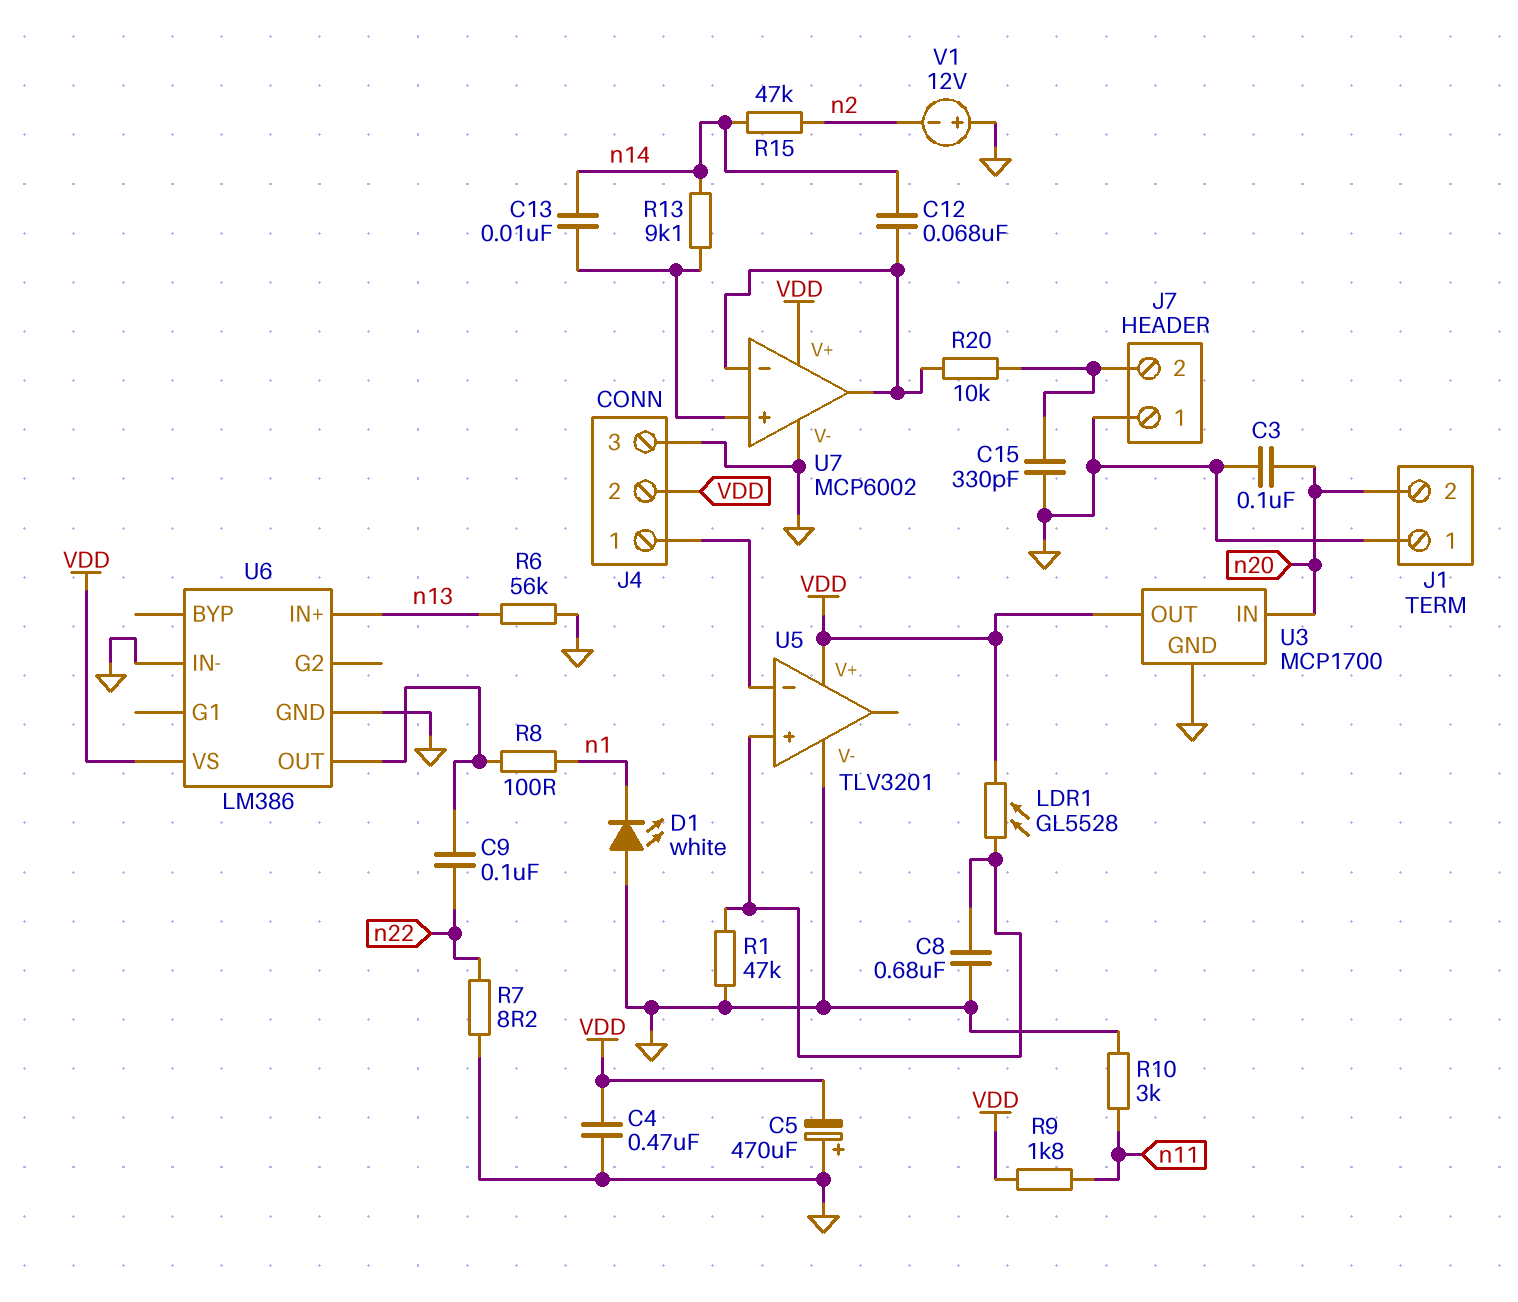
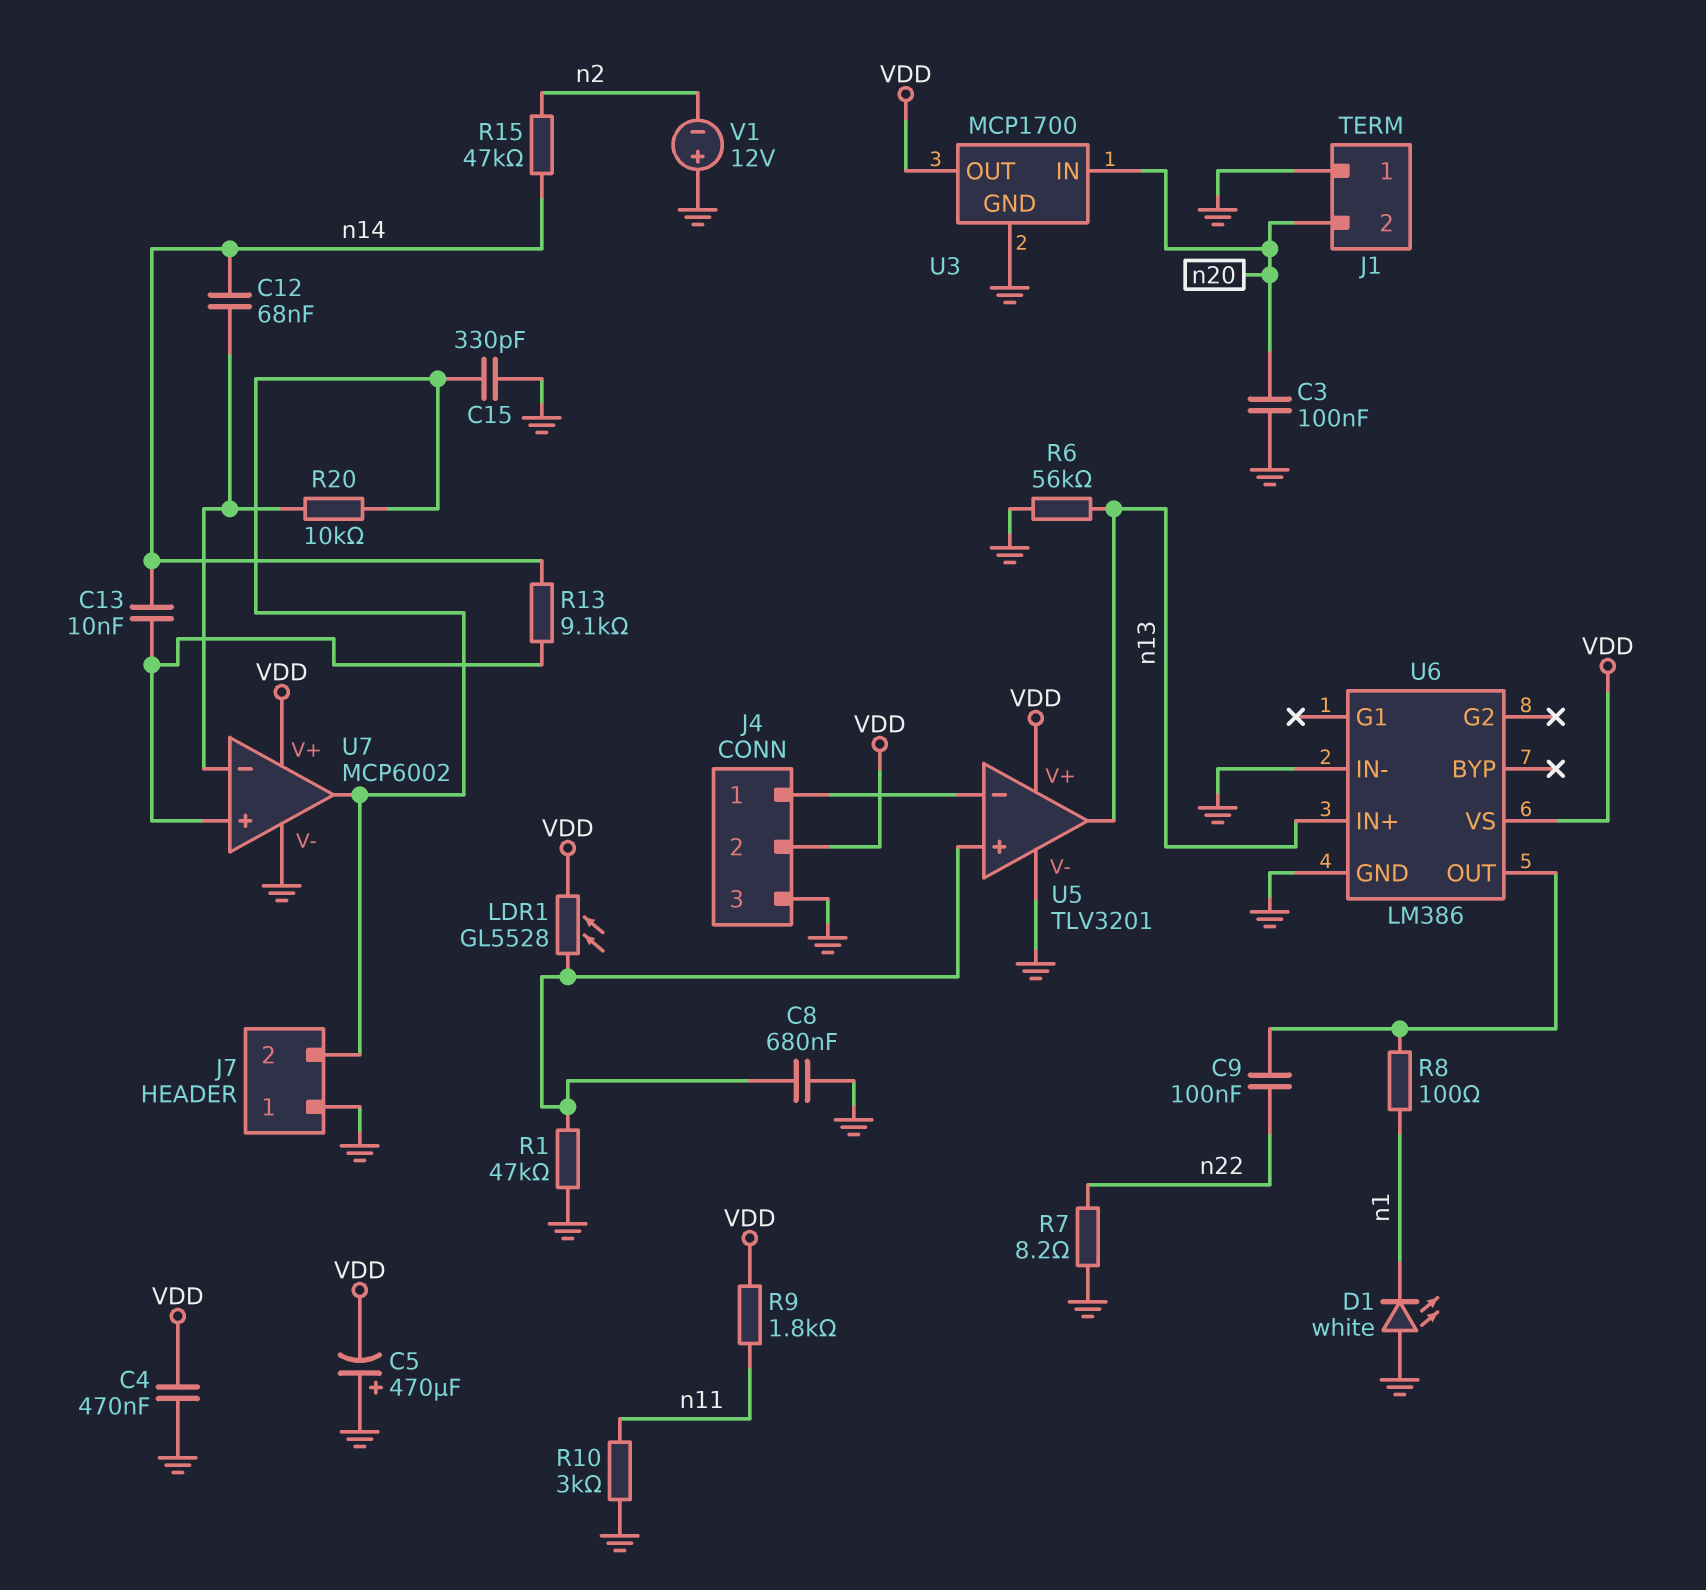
U5 pin out: none -> n13
U7 pin out: U7/in- -> J7/2

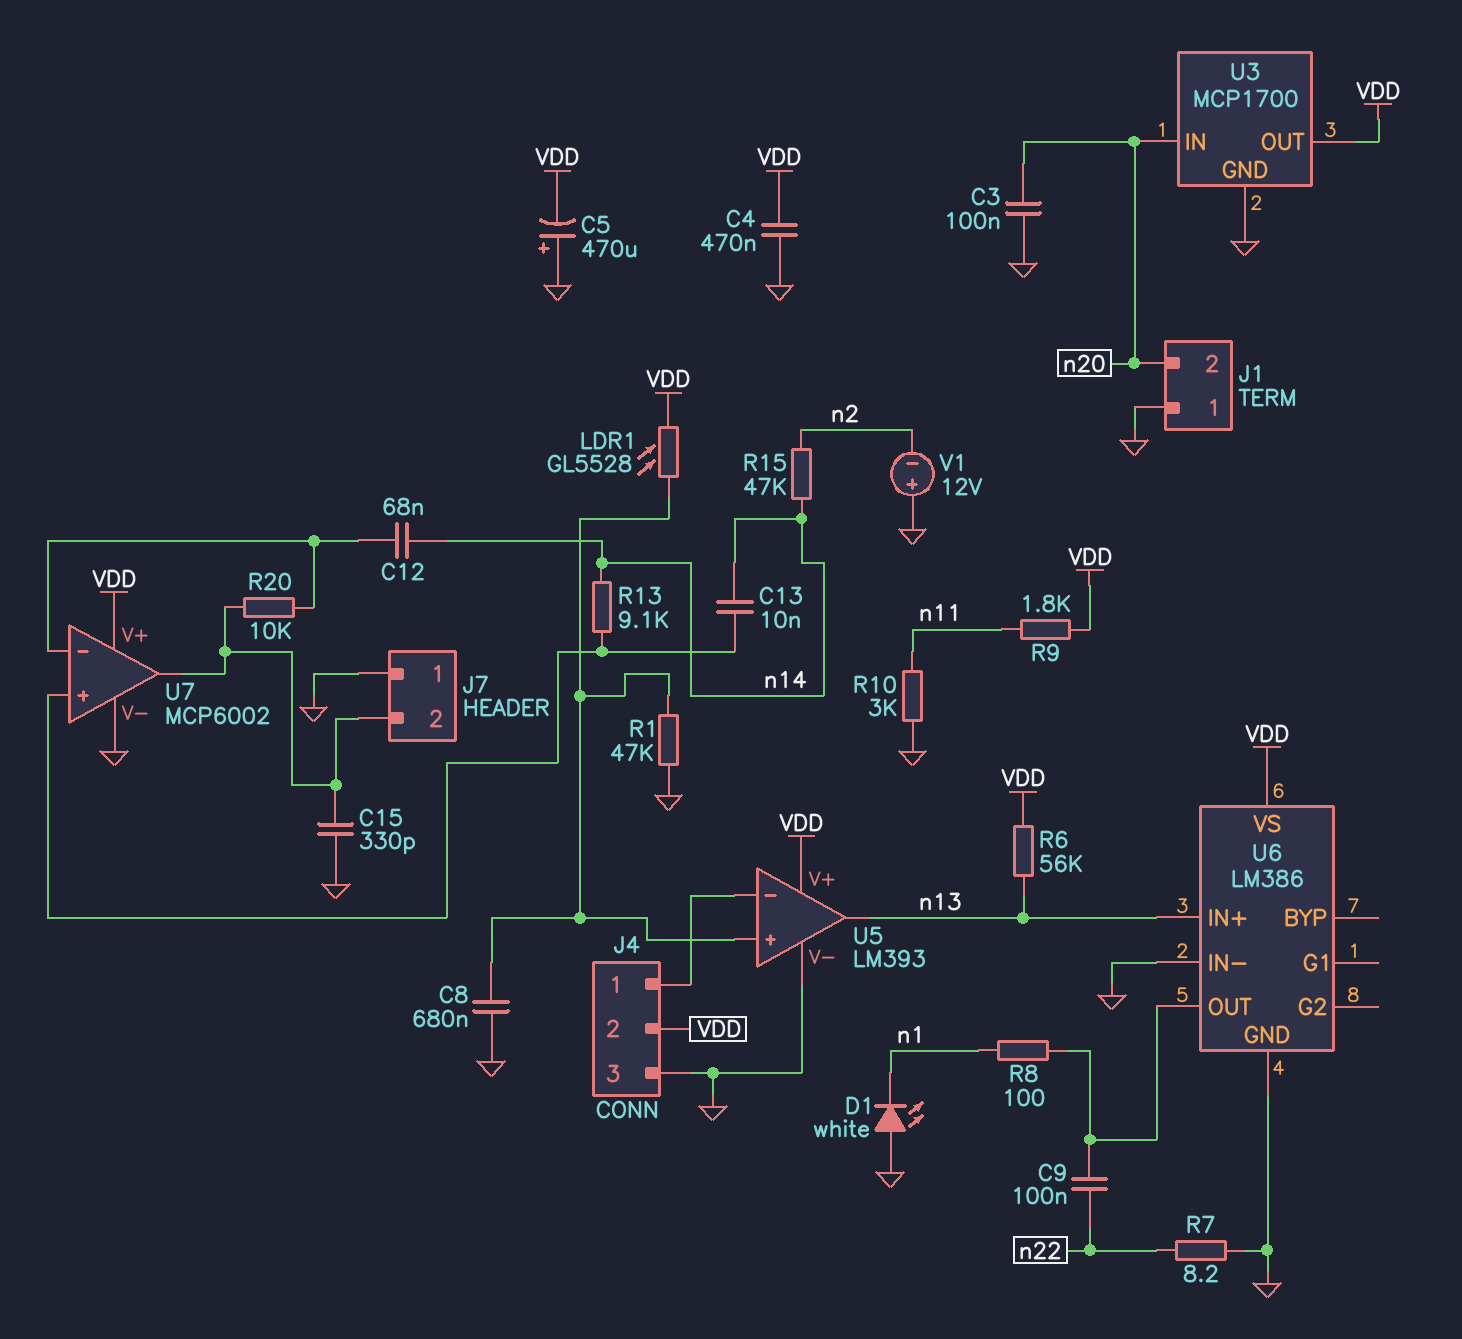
R6: 56k (GND, n13) -> 56k (VDD, n13)
U5: TLV3201 -> LM393

